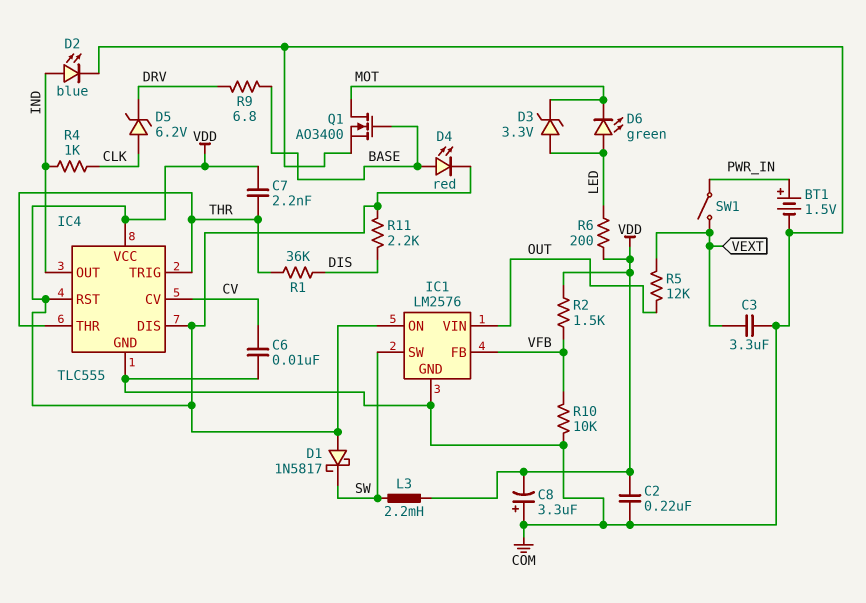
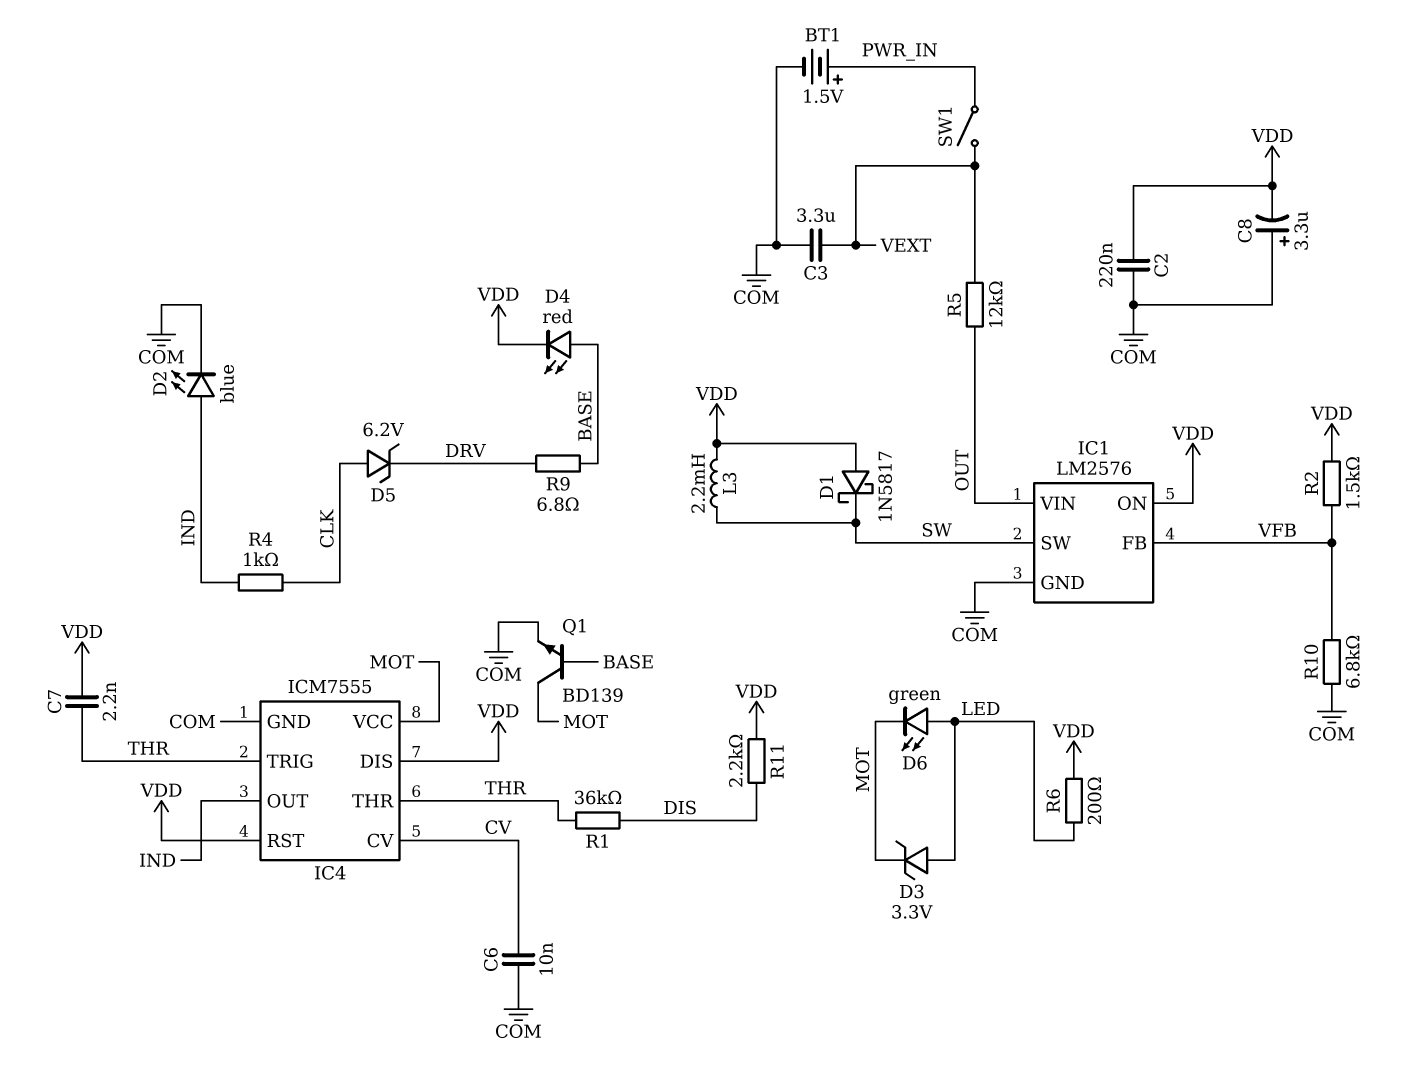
IC4: TLC555 -> ICM7555
IC4 pin VCC: VDD -> MOT
Q1: NMOS AO3400 (G BASE, D MOT, S COM) -> NPN BD139 (B BASE, C MOT, E COM)
R10: 10k (COM, VFB) -> 6.8k (COM, VFB)

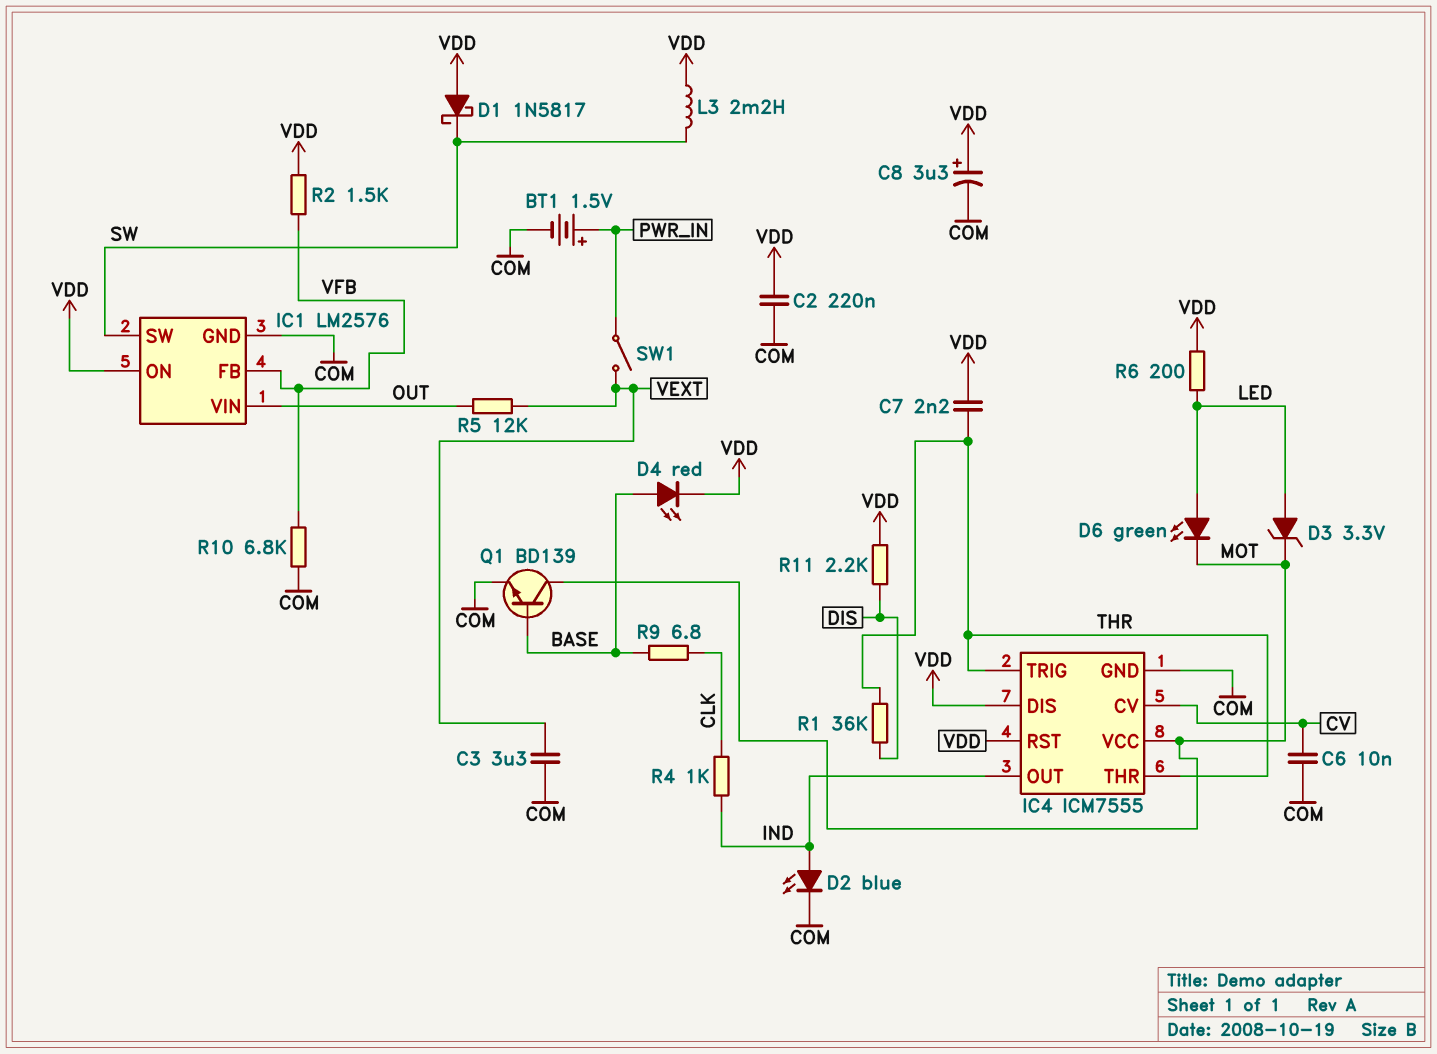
C8: 3.3uF (plus COM, minus VDD) -> 3.3uF (plus VDD, minus COM)
D5: zener 6.2V (A CLK, K DRV) -> none
R9: 6.8 (BASE, DRV) -> 6.8 (BASE, CLK)

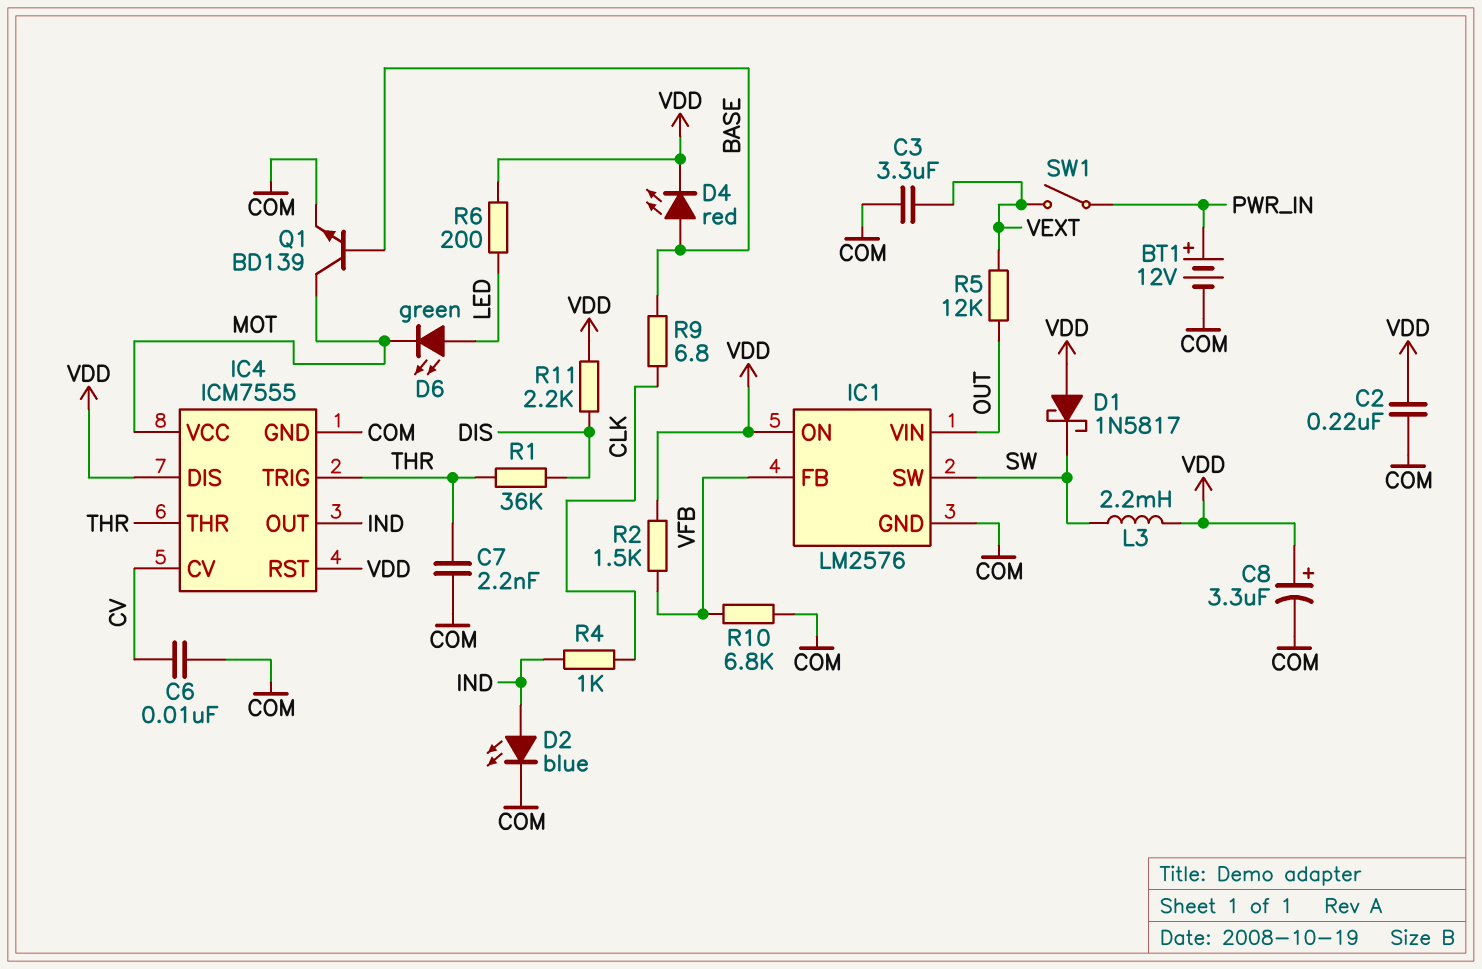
BT1: 1.5V (plus PWR_IN, minus COM) -> 12V (plus PWR_IN, minus COM)
C7: 2.2nF (THR, VDD) -> 2.2nF (COM, THR)
D3: zener 3.3V (A LED, K MOT) -> none

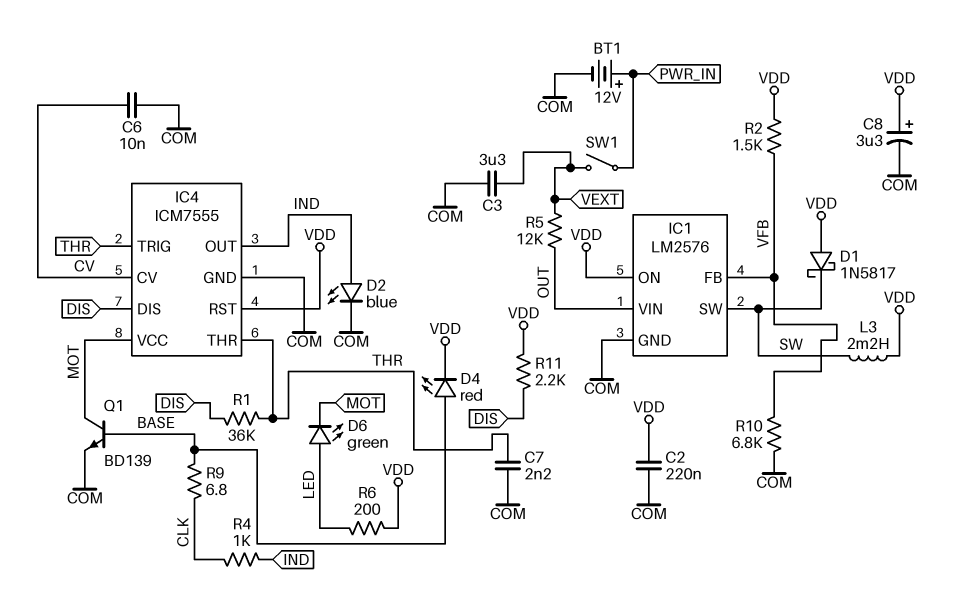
IC4 pin DIS: VDD -> DIS

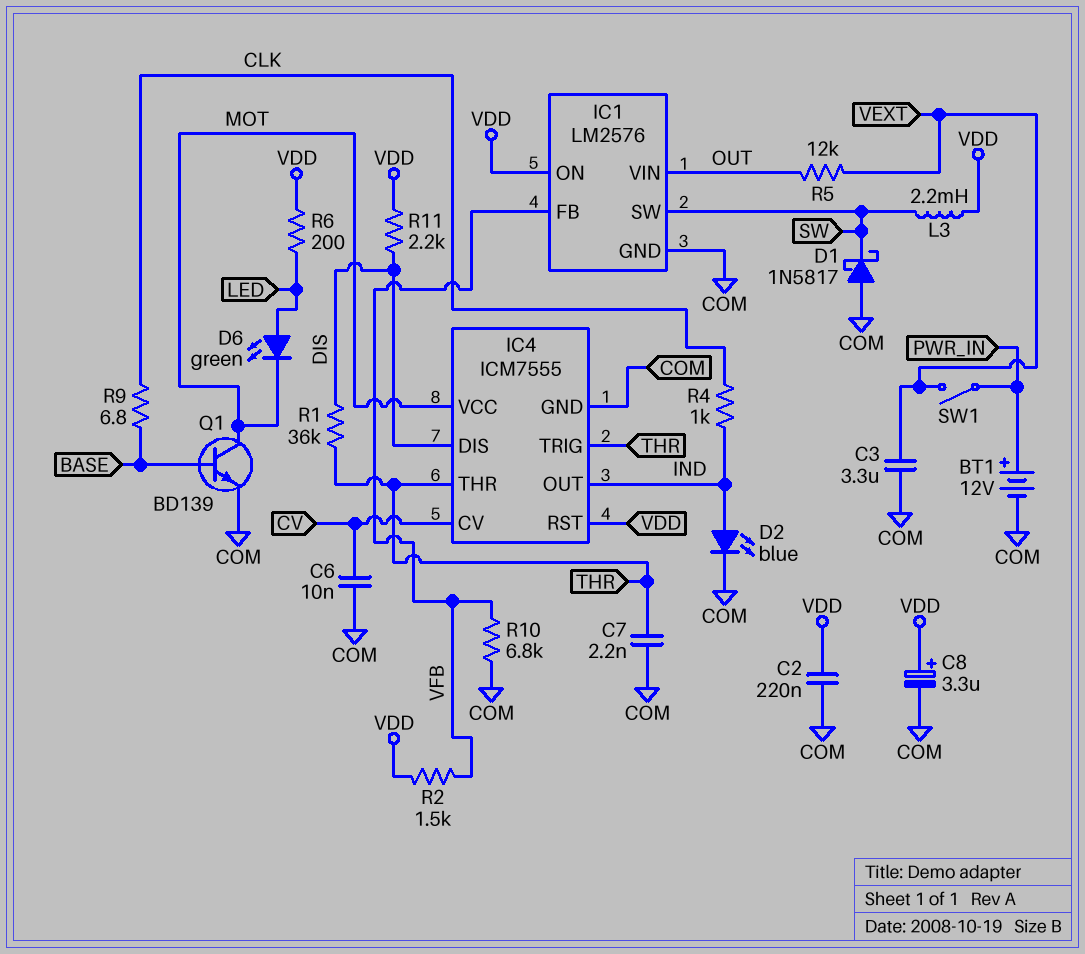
D1: schottky 1N5817 (A VDD, K SW) -> schottky 1N5817 (A COM, K SW)
D4: LED red (A BASE, K VDD) -> none

